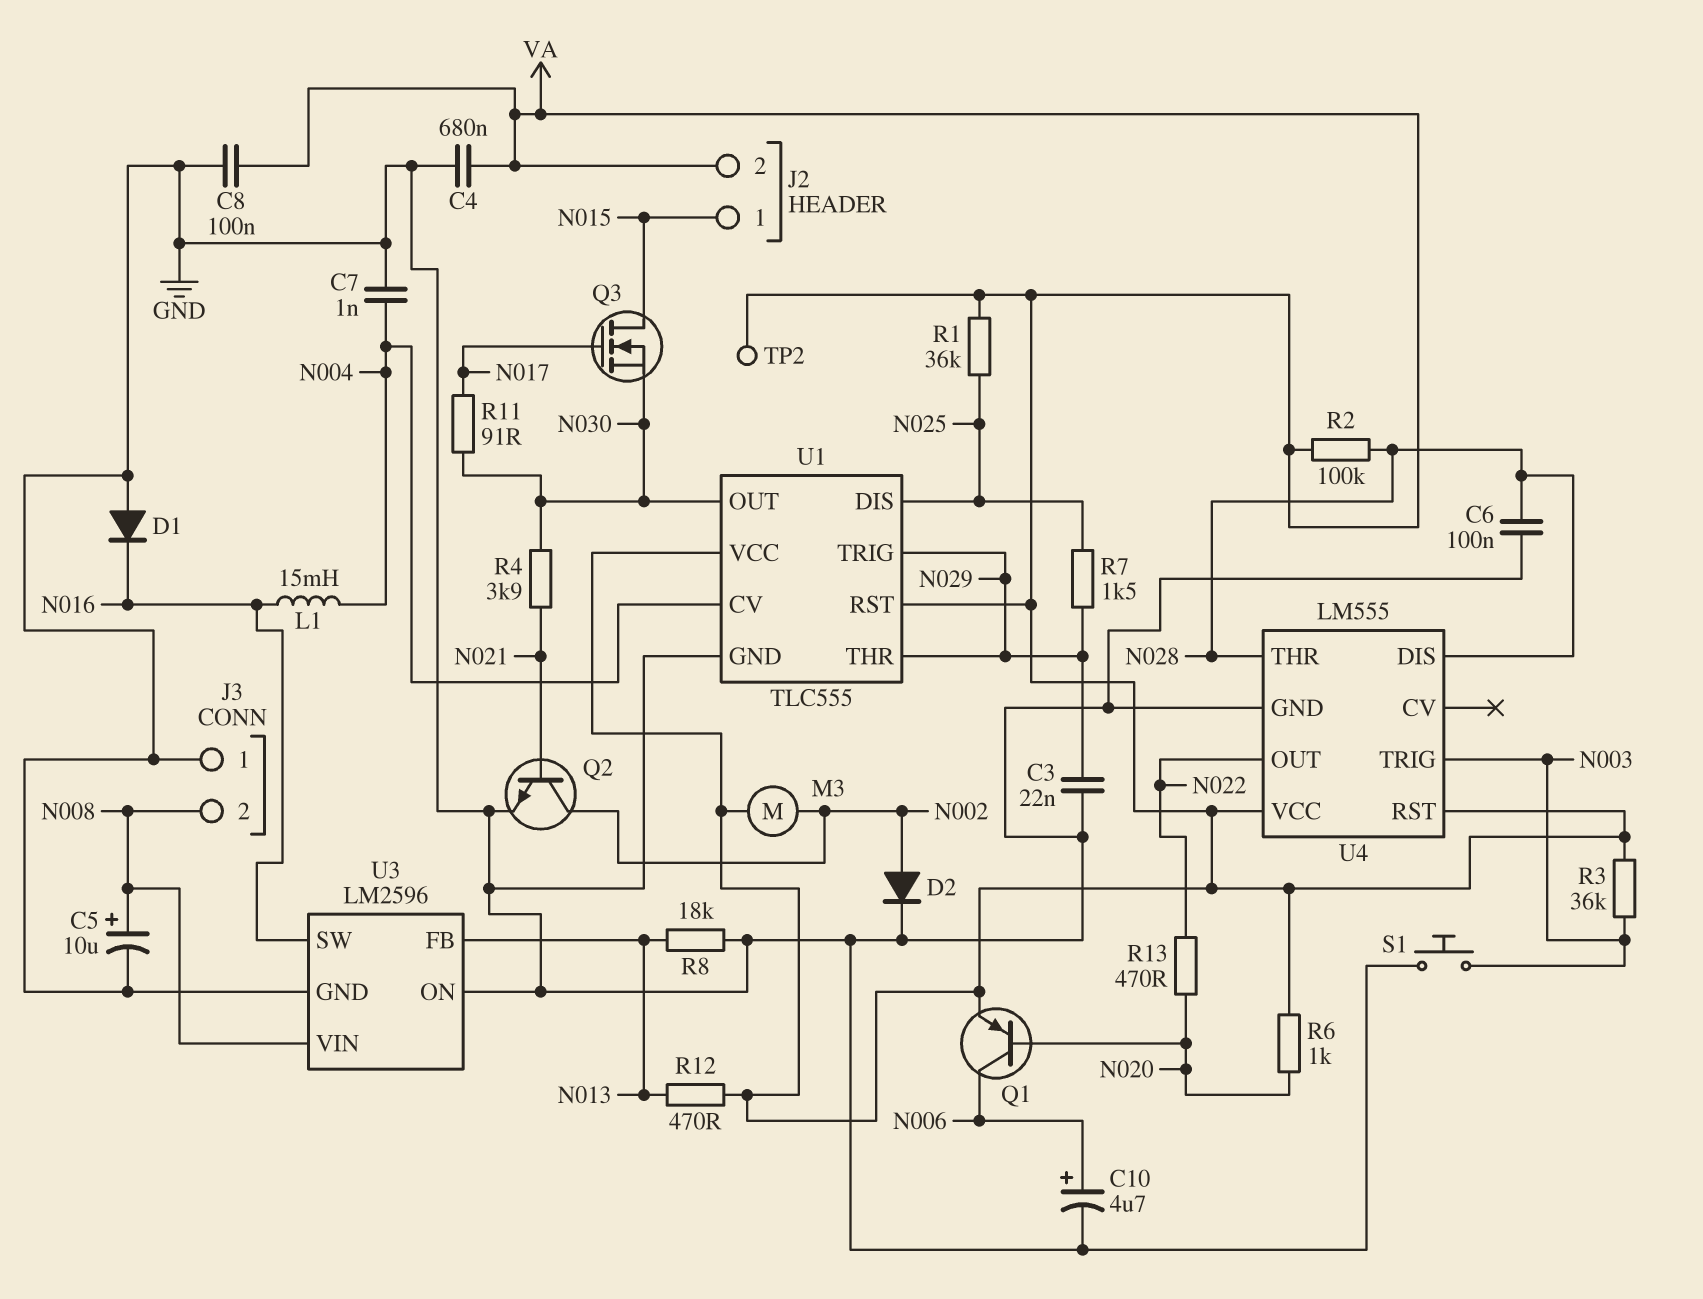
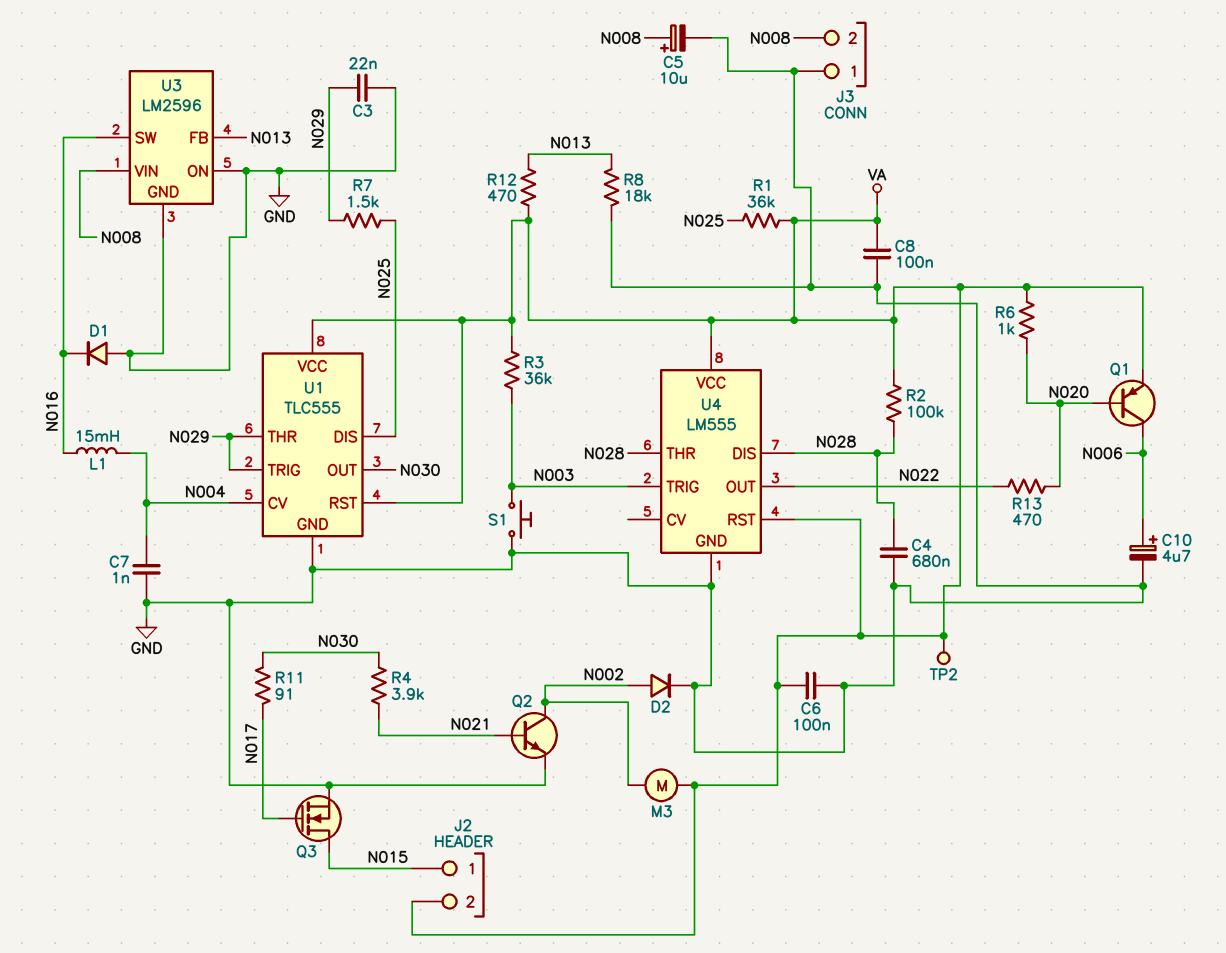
C4: 680nF (GND, VA) -> 680nF (GND, N028)
C6: 100nF (GND, N028) -> 100nF (GND, VA)
Q3: NMOS (G N017, D N015, S N030) -> NMOS (G N017, D N015, S GND)

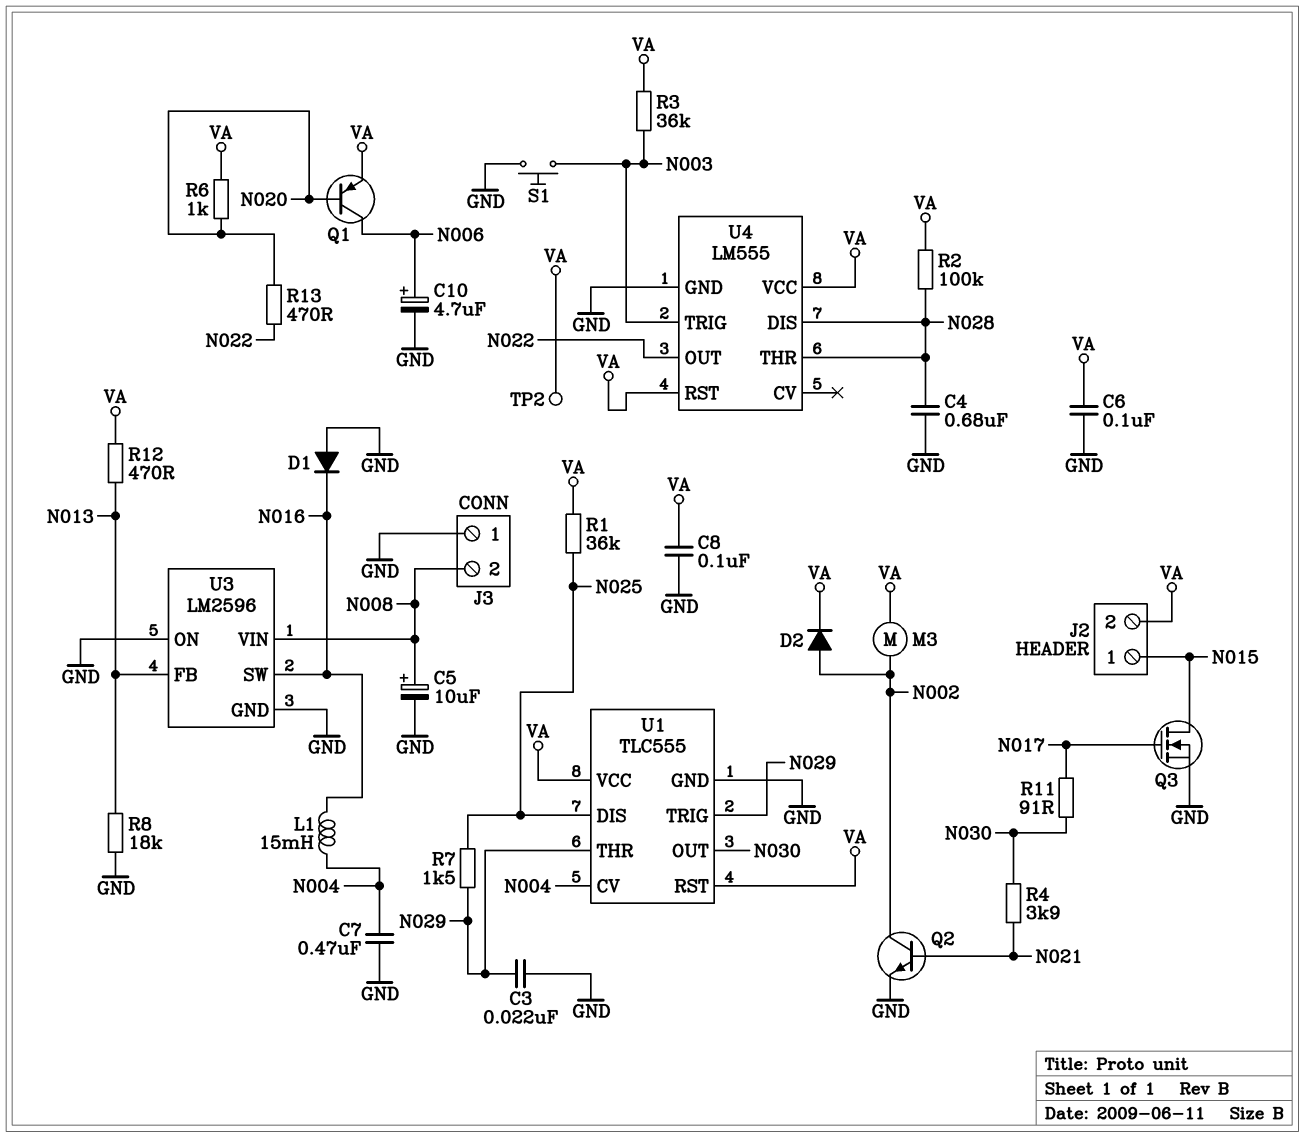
C7: 1nF (GND, N004) -> 470nF (GND, N004)
D2: diode (A N002, K GND) -> diode (A N002, K VA)

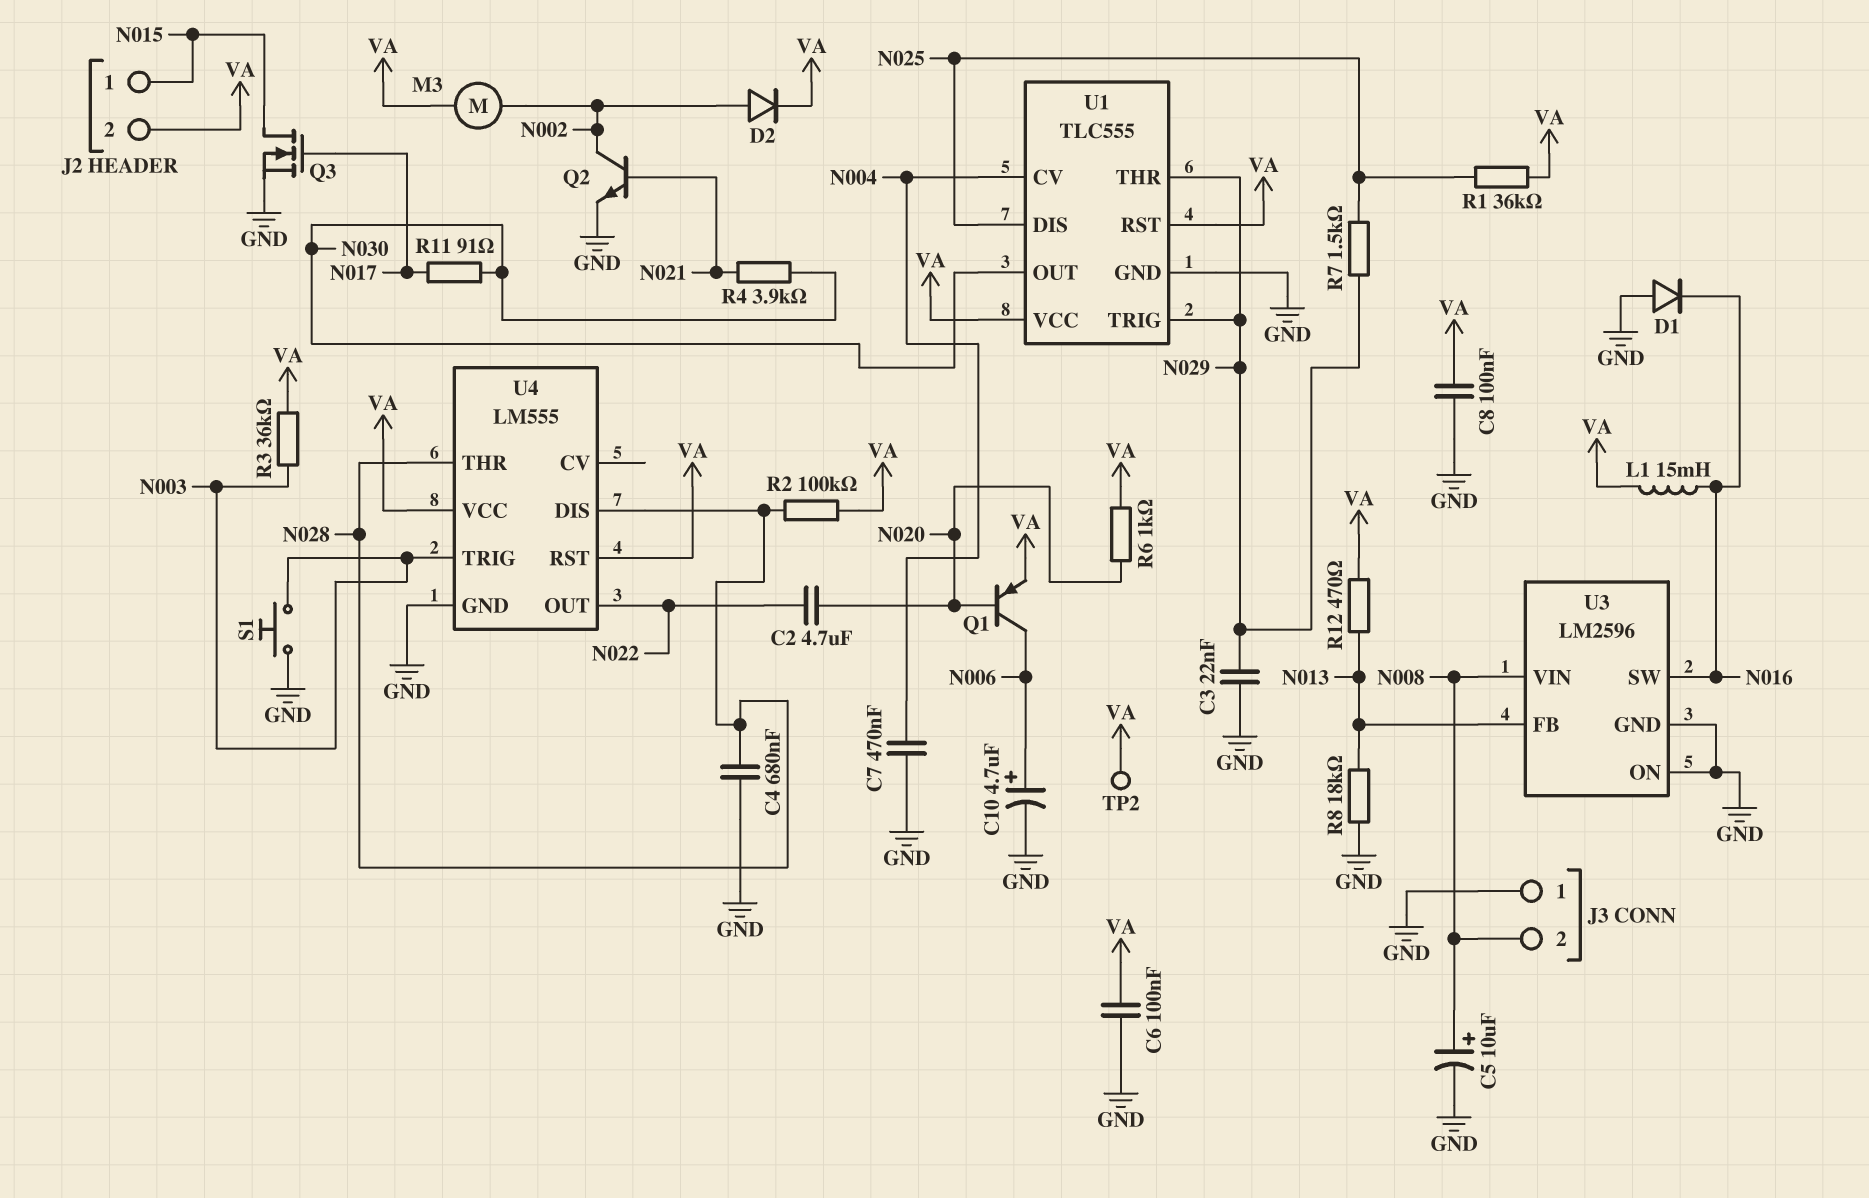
C2: none -> 4.7uF (N020, N022)
L1: 15mH (N004, N016) -> 15mH (N016, VA)
R13: 470 (N020, N022) -> none

